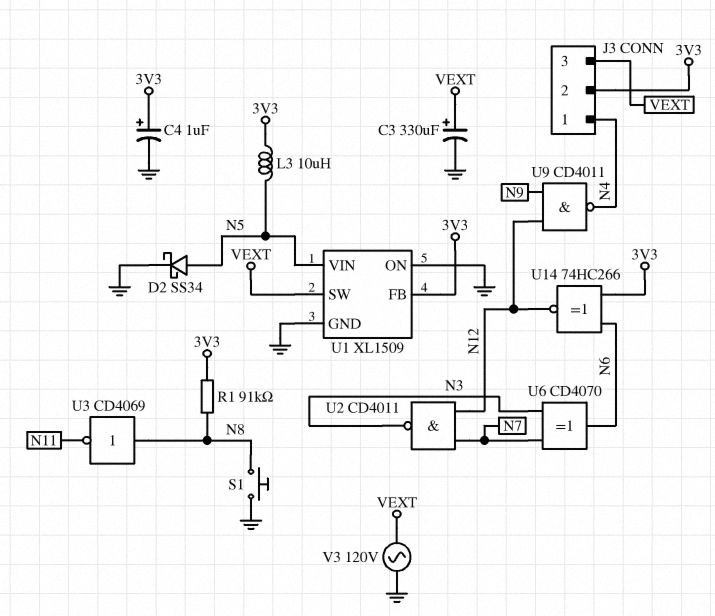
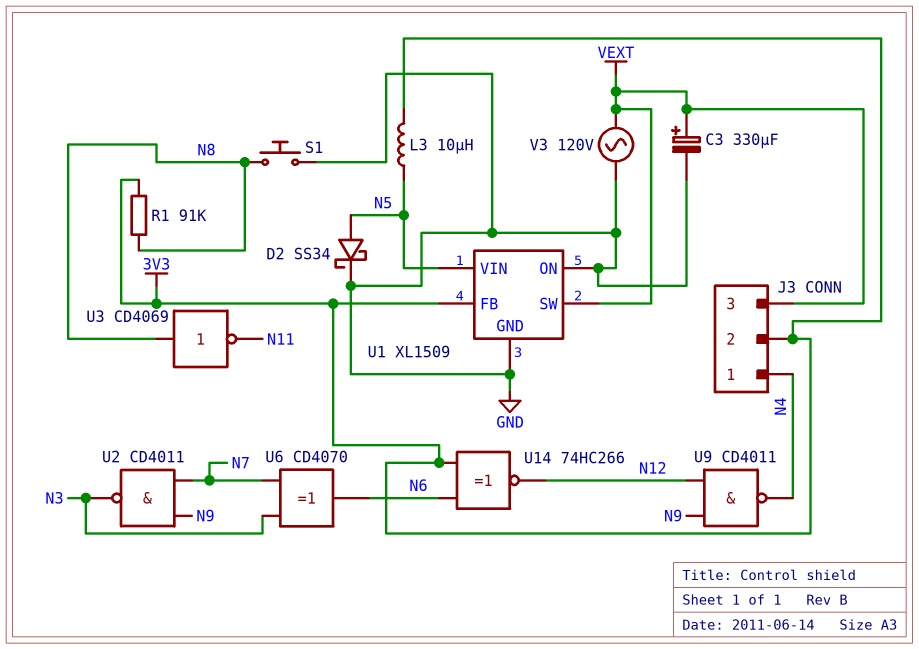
C4: 1uF (plus 3V3, minus GND) -> none
U2: NAND CD4011 (in N7, in N12, out N3) -> NAND CD4011 (in N7, in N9, out N3)

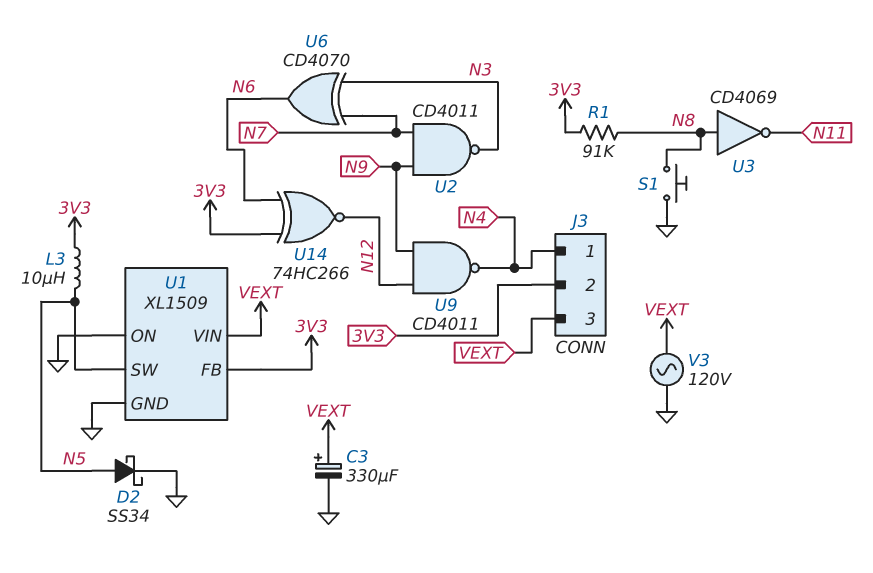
U1 pin SW: VEXT -> N5
U1 pin VIN: N5 -> VEXT

